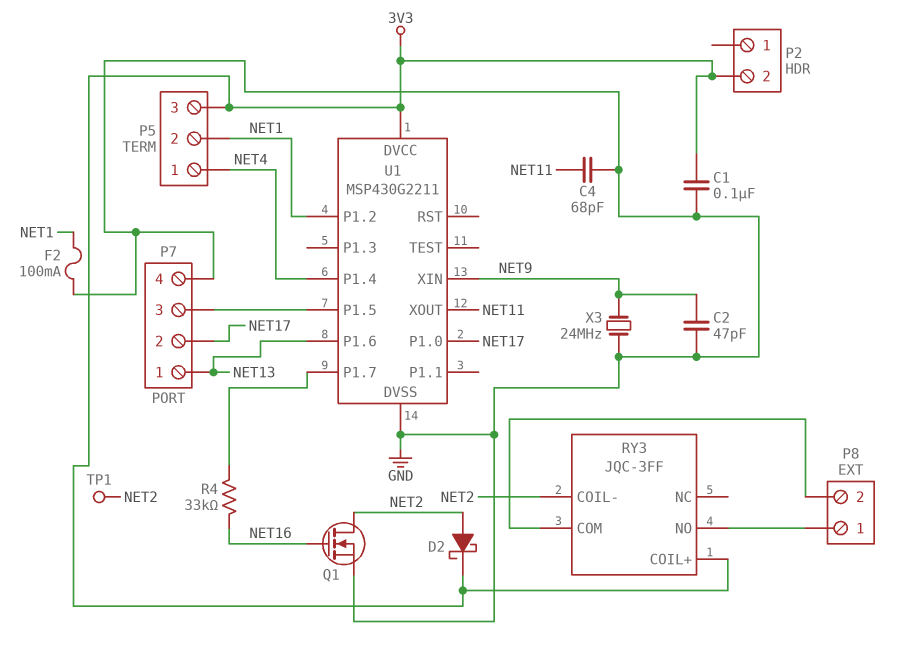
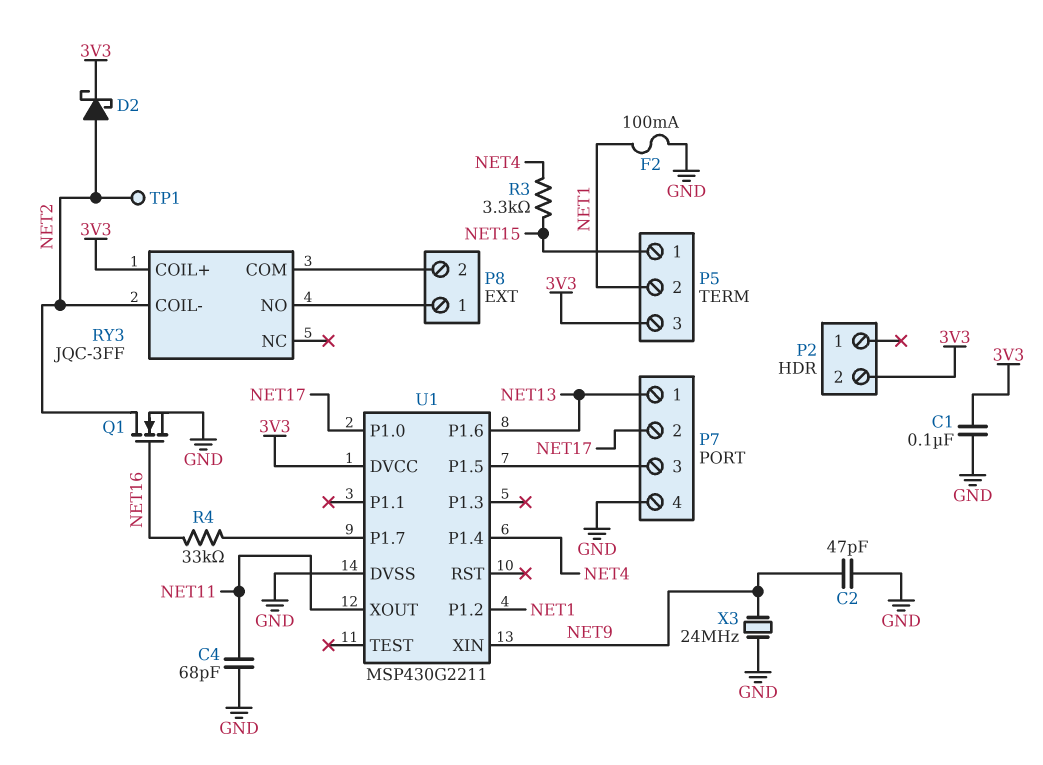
P5 pin 1: NET4 -> NET15
R3: none -> 3.3k (NET4, NET15)

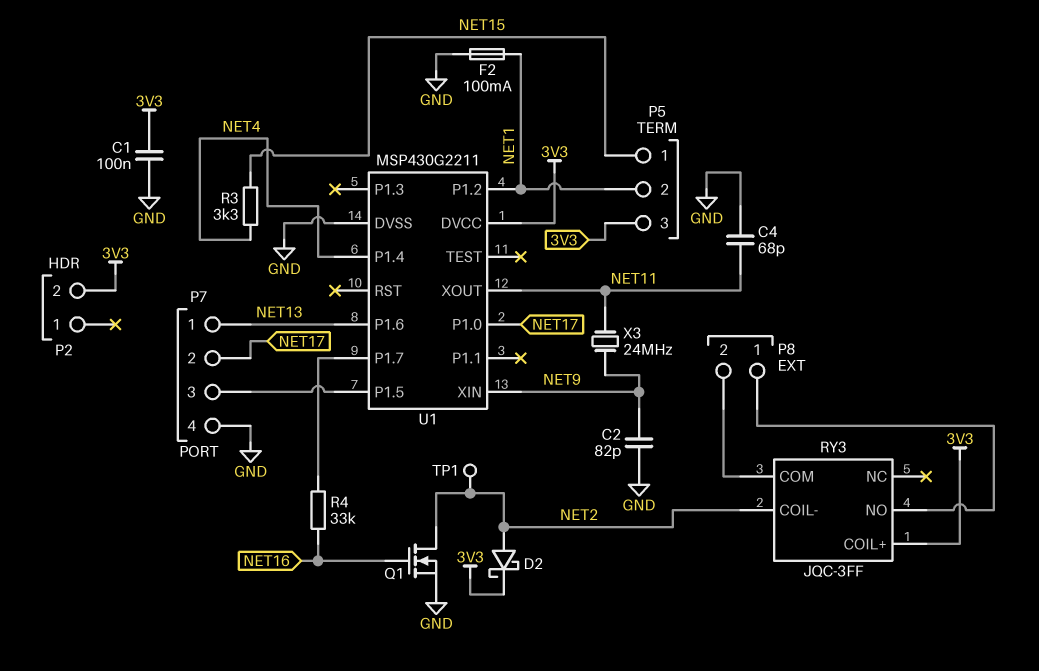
C2: 47pF (GND, NET9) -> 82pF (GND, NET9)
X3: 24MHz (GND, NET9) -> 24MHz (NET9, NET11)

